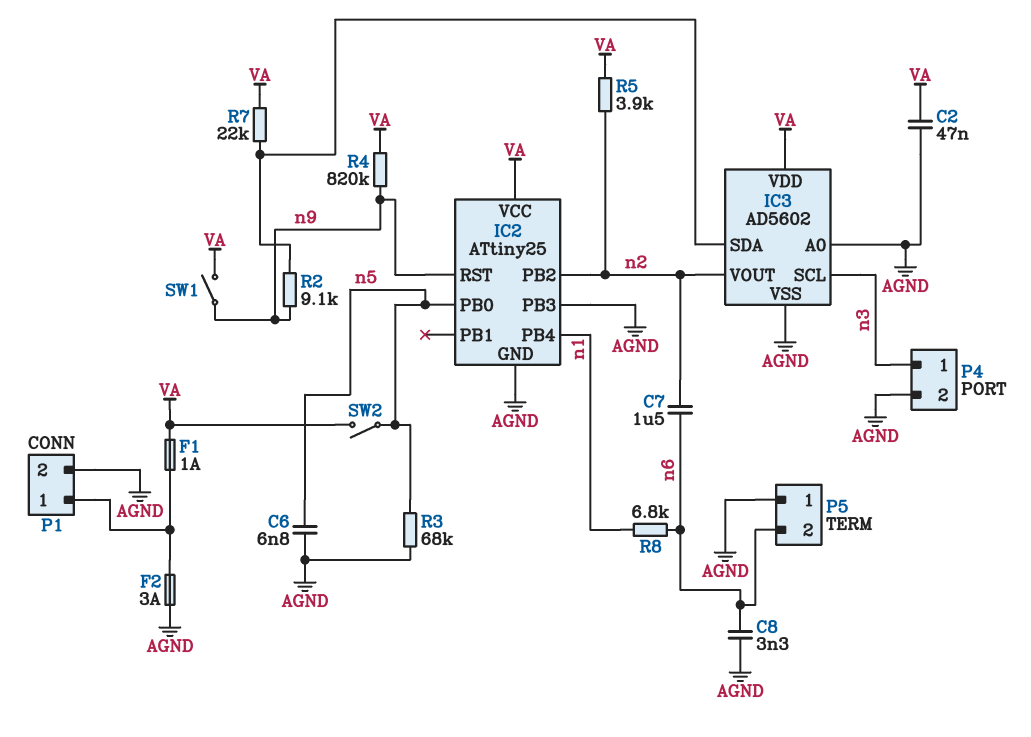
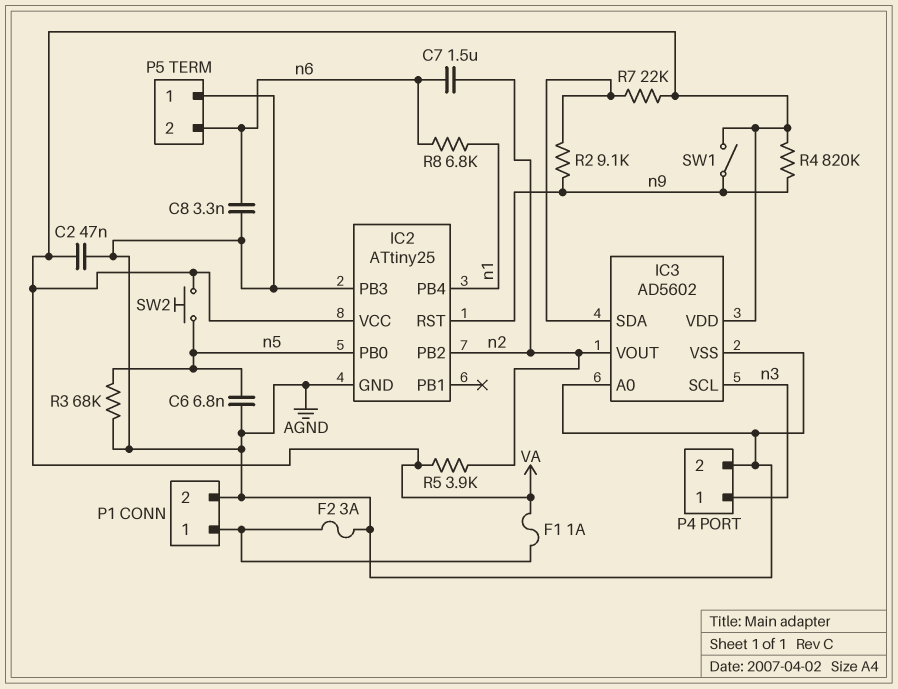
SW2: switch (VA, n5) -> button (VA, n5)

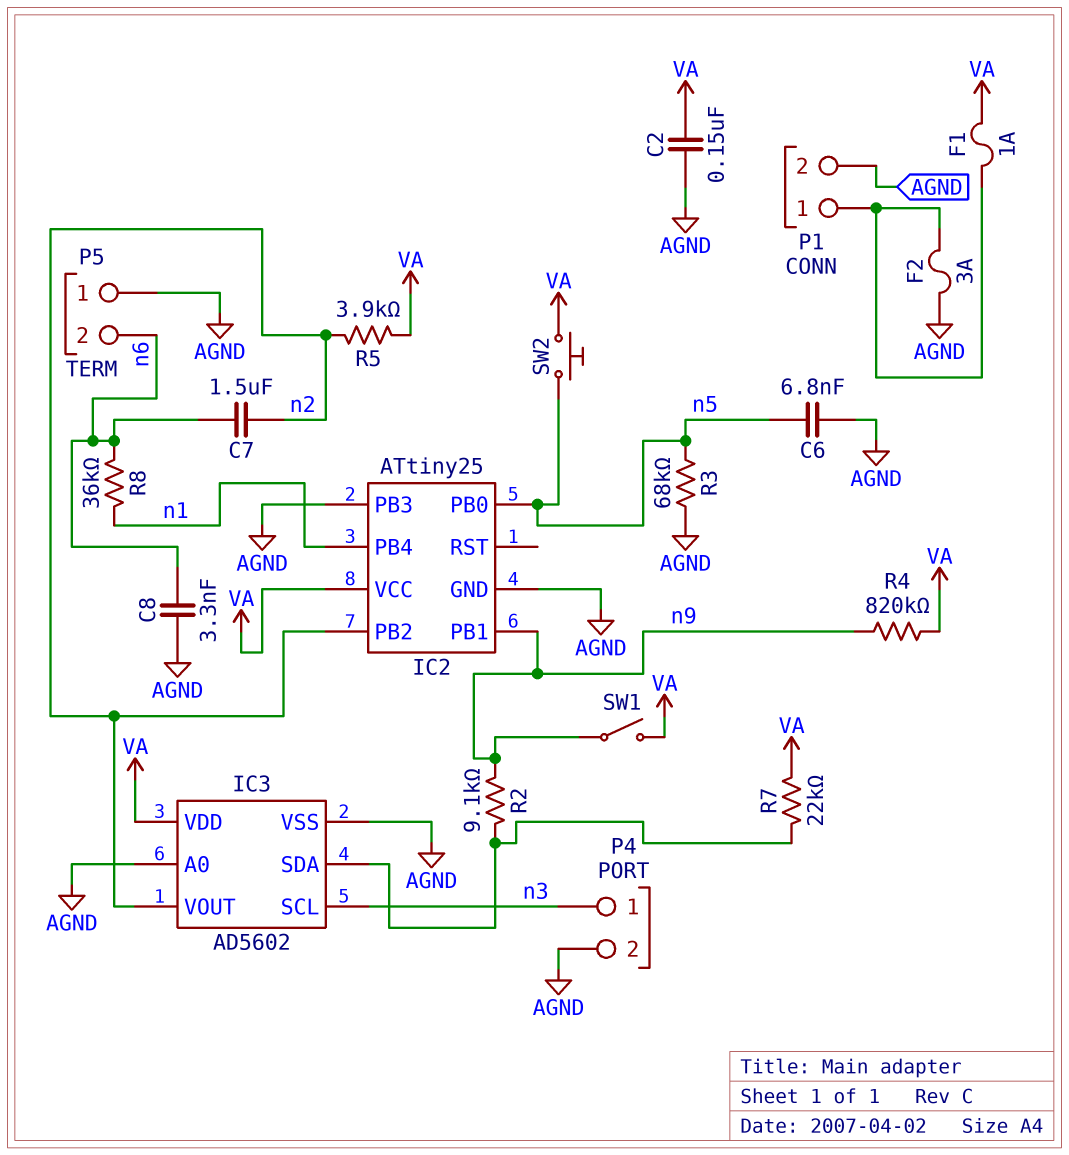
C2: 47nF (AGND, VA) -> 150nF (AGND, VA)
IC2 pin PB1: none -> n9
IC2 pin RST: n9 -> none
R8: 6.8k (n1, n6) -> 36k (n1, n6)

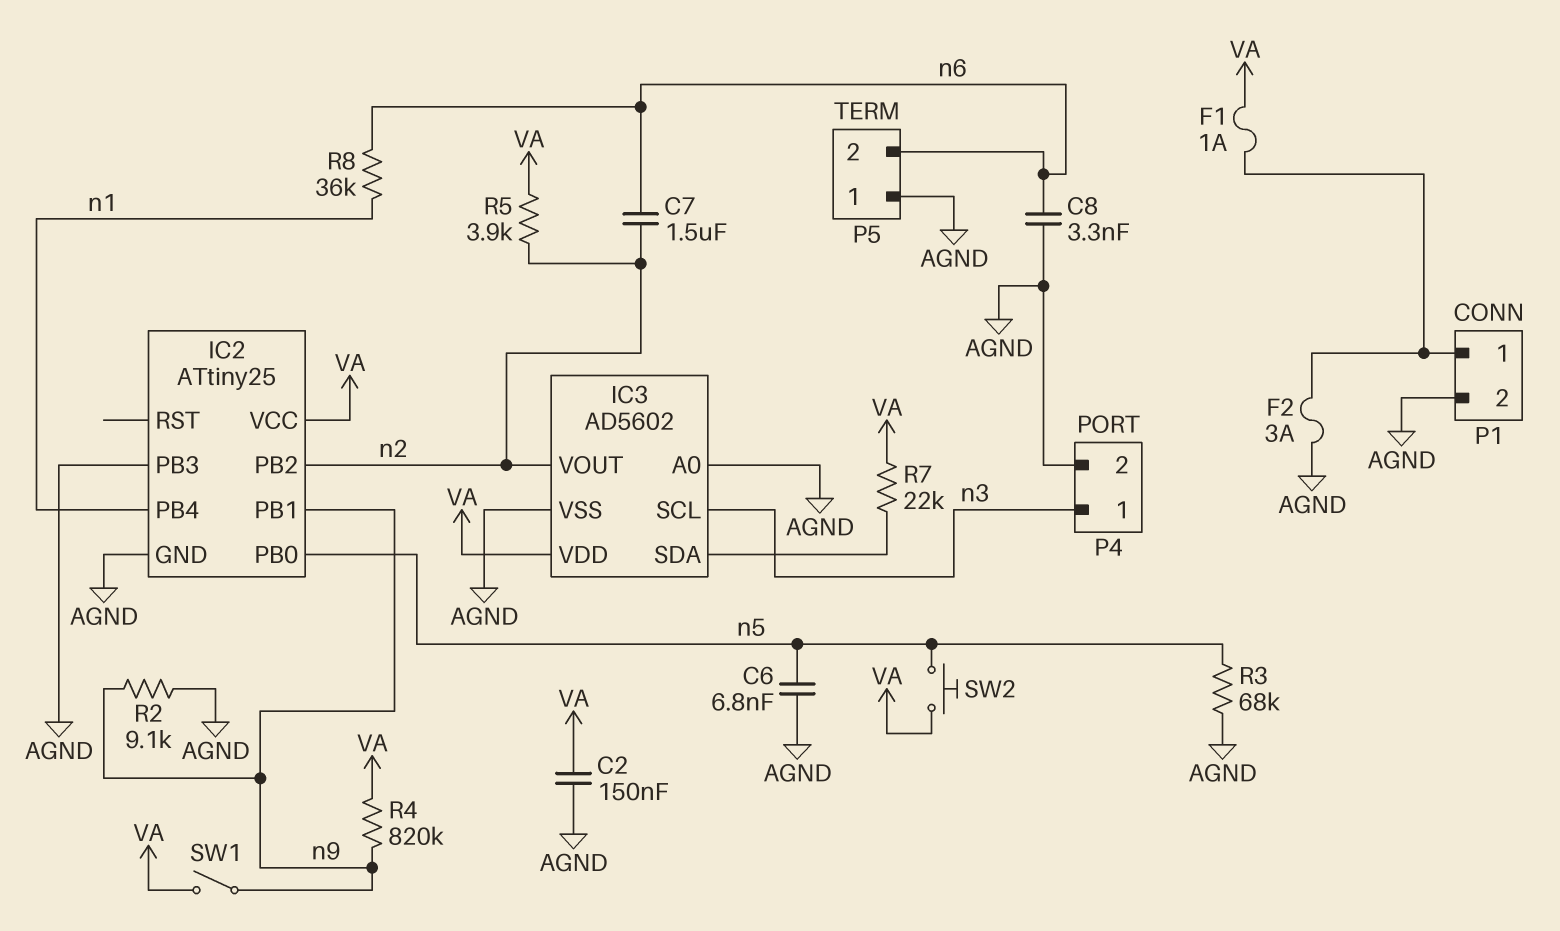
R2: 9.1k (IC3/SDA, n9) -> 9.1k (AGND, n9)

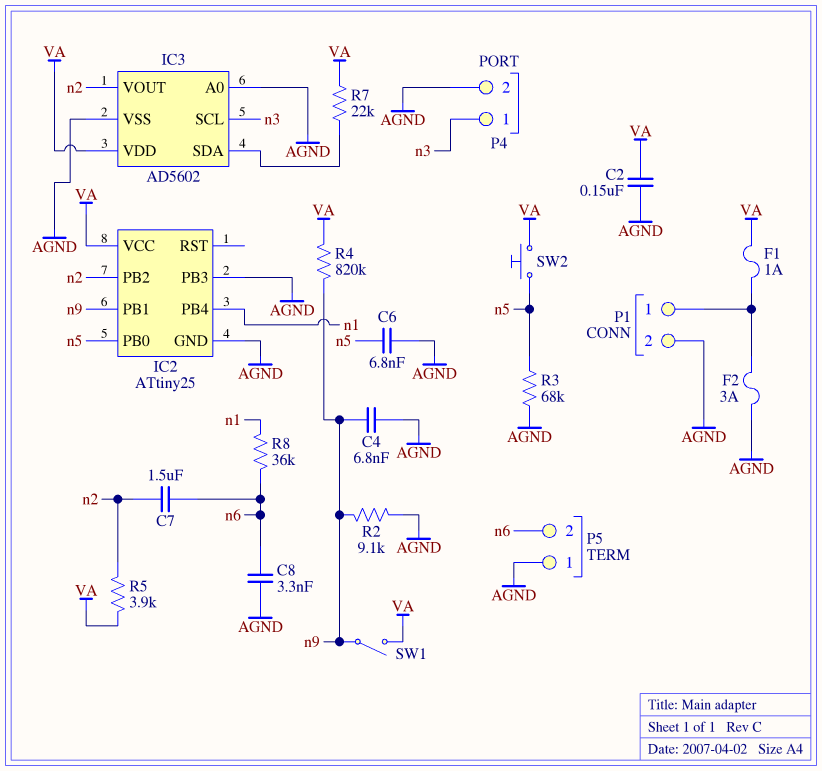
C4: none -> 6.8nF (AGND, n9)

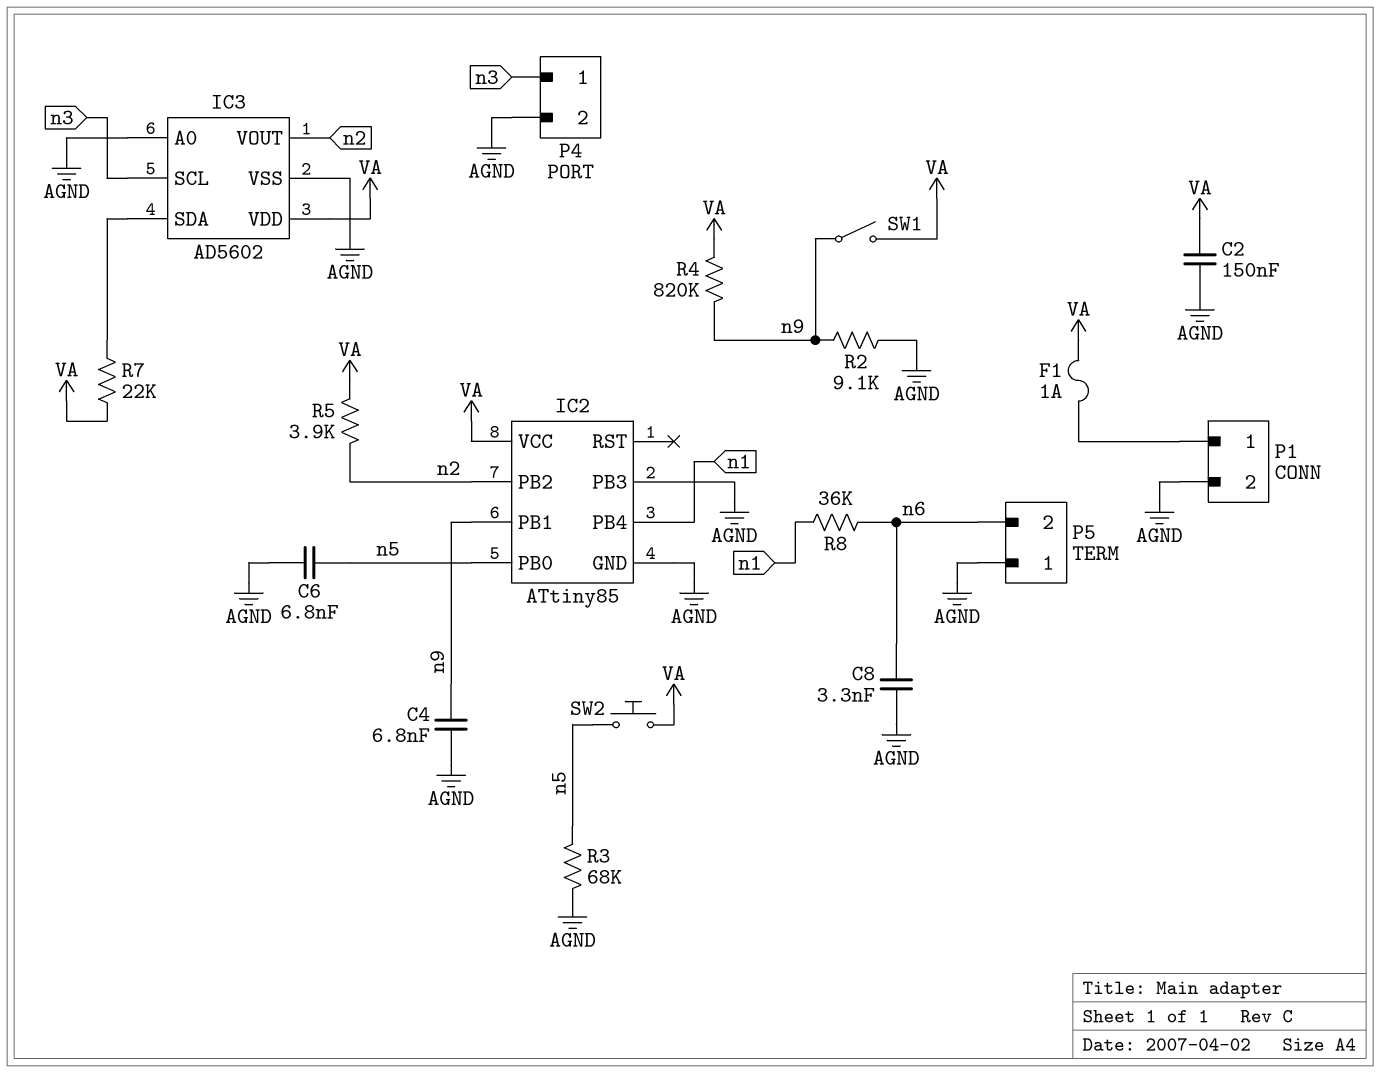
C7: 1.5uF (n2, n6) -> none
F2: 3A (AGND, P1/1) -> none
IC2: ATtiny25 -> ATtiny85

